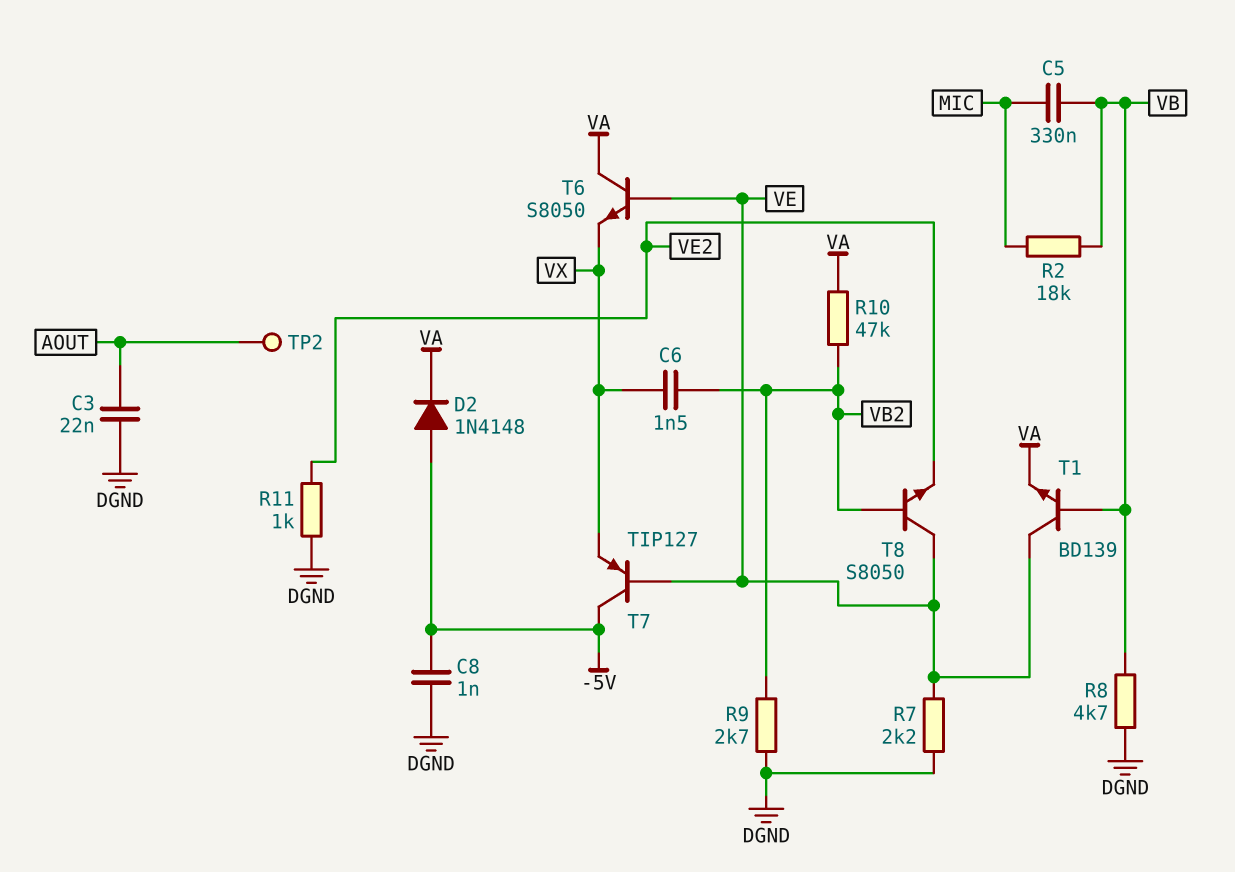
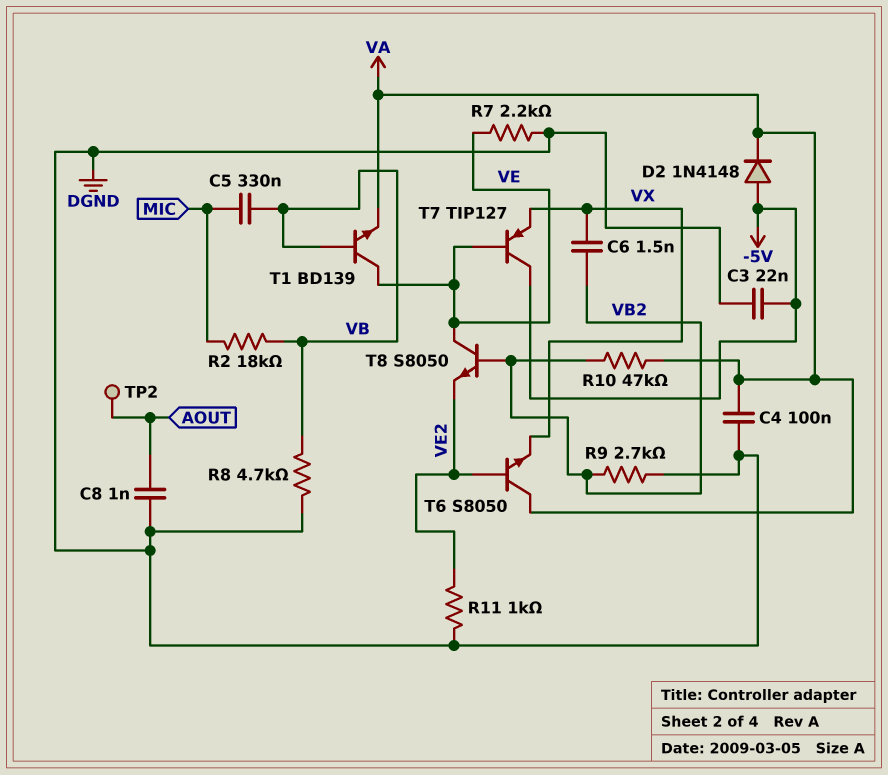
C3: 22nF (AOUT, DGND) -> 22nF (-5V, DGND)
C4: none -> 100nF (DGND, VA)
C8: 1nF (-5V, DGND) -> 1nF (AOUT, DGND)
T6: NPN S8050 (B VE, C VA, E VX) -> NPN S8050 (B VE2, C VA, E VX)

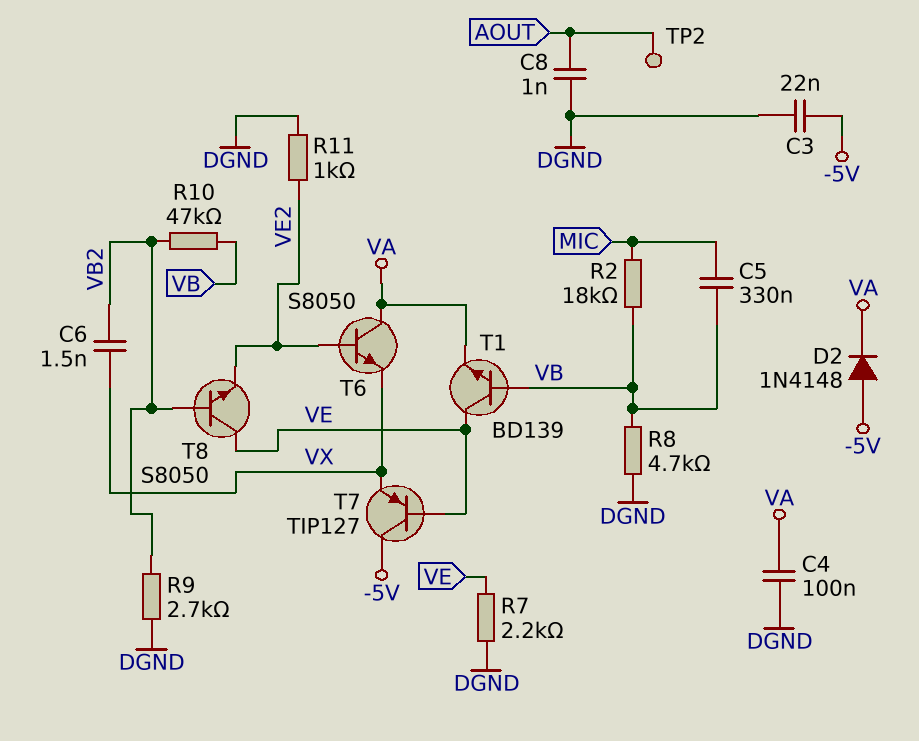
R10: 47k (VA, VB2) -> 47k (VB, VB2)

